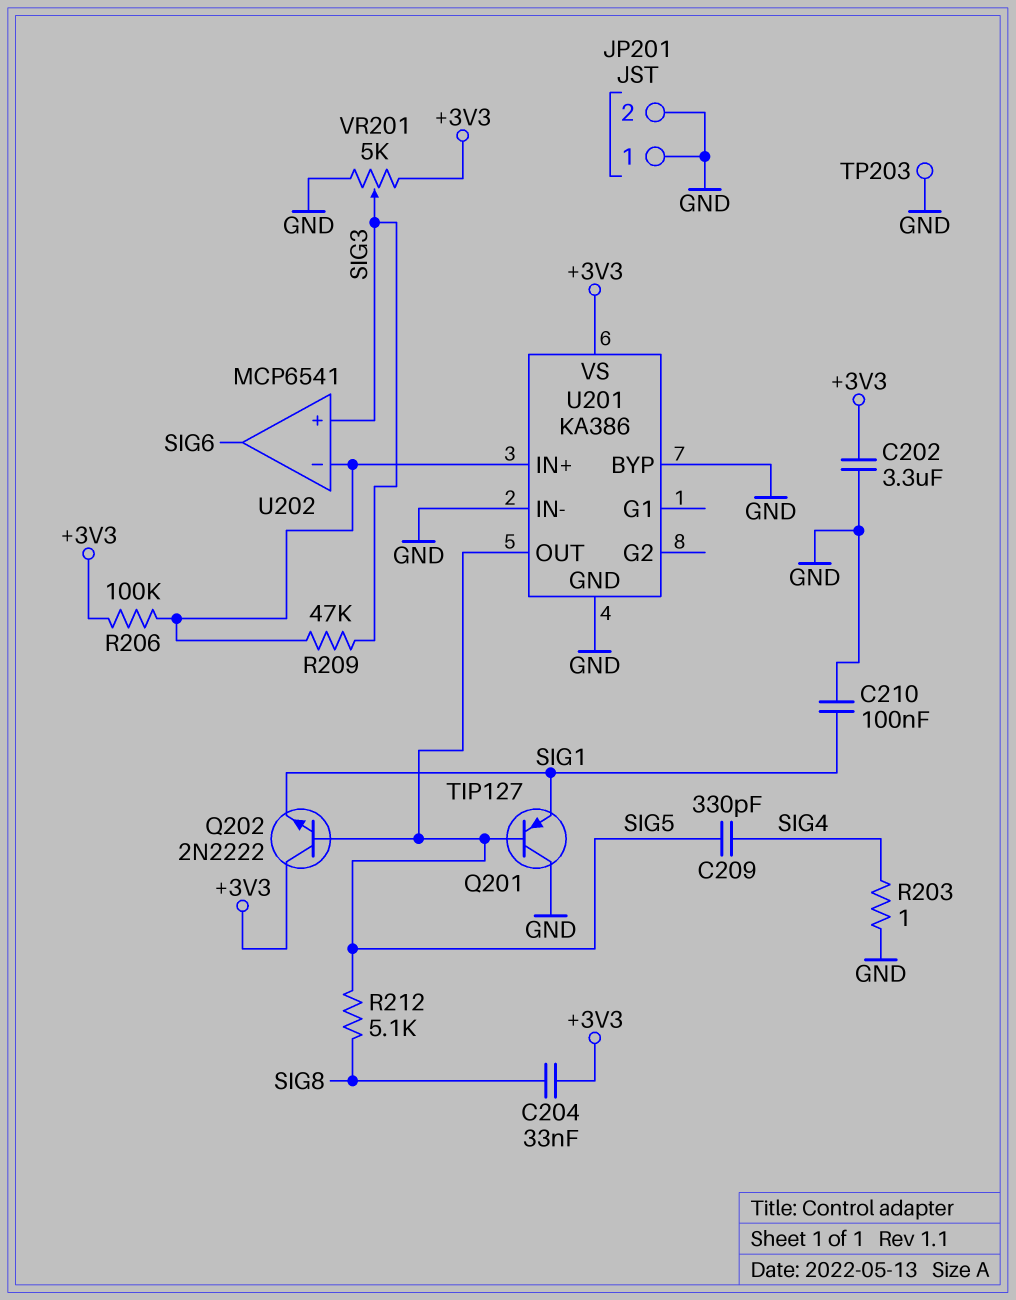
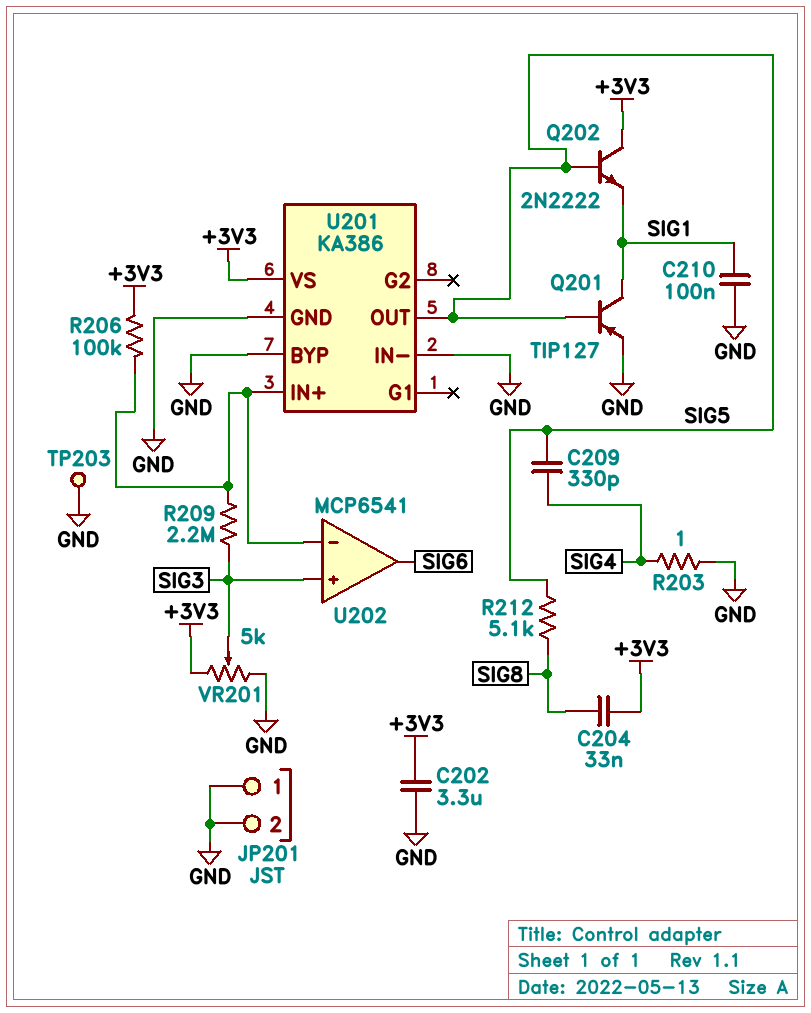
Q201: PNP TIP127 (B SIG5, C GND, E SIG1) -> PNP TIP127 (B SIG5, C SIG1, E GND)
R209: 47k (SIG3, U201/IN+) -> 2.2M (SIG3, U201/IN+)

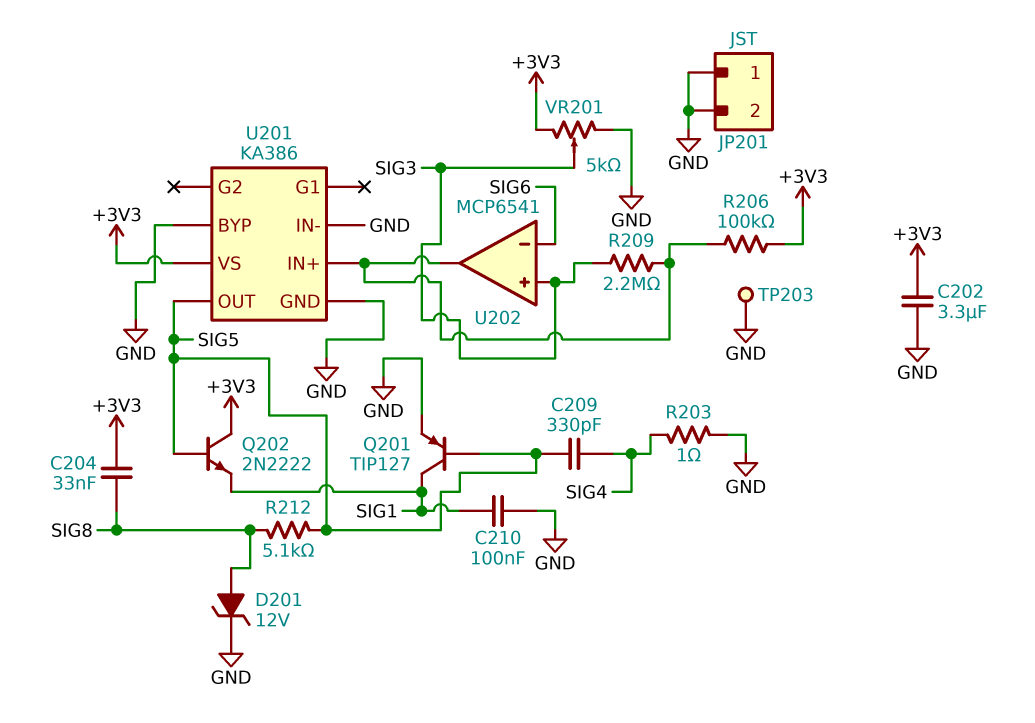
D201: none -> zener 12V (A SIG8, K GND)
U202 pin in-: U201/IN+ -> SIG6
U202 pin out: SIG6 -> U201/IN+

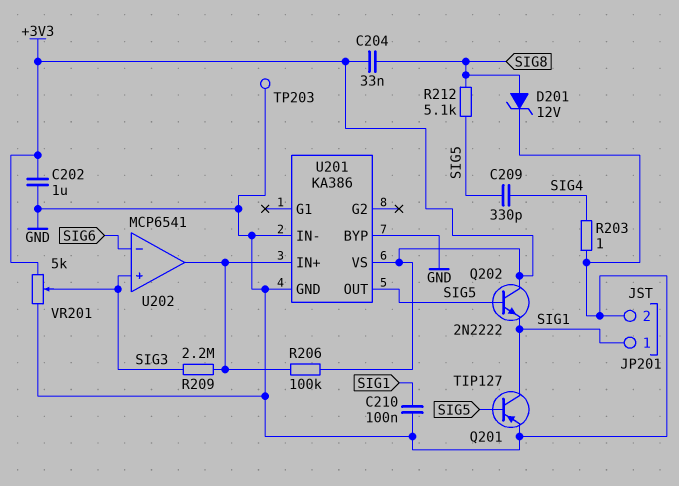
C202: 3.3uF (+3V3, GND) -> 1uF (+3V3, GND)
JP201 pin 1: GND -> SIG1

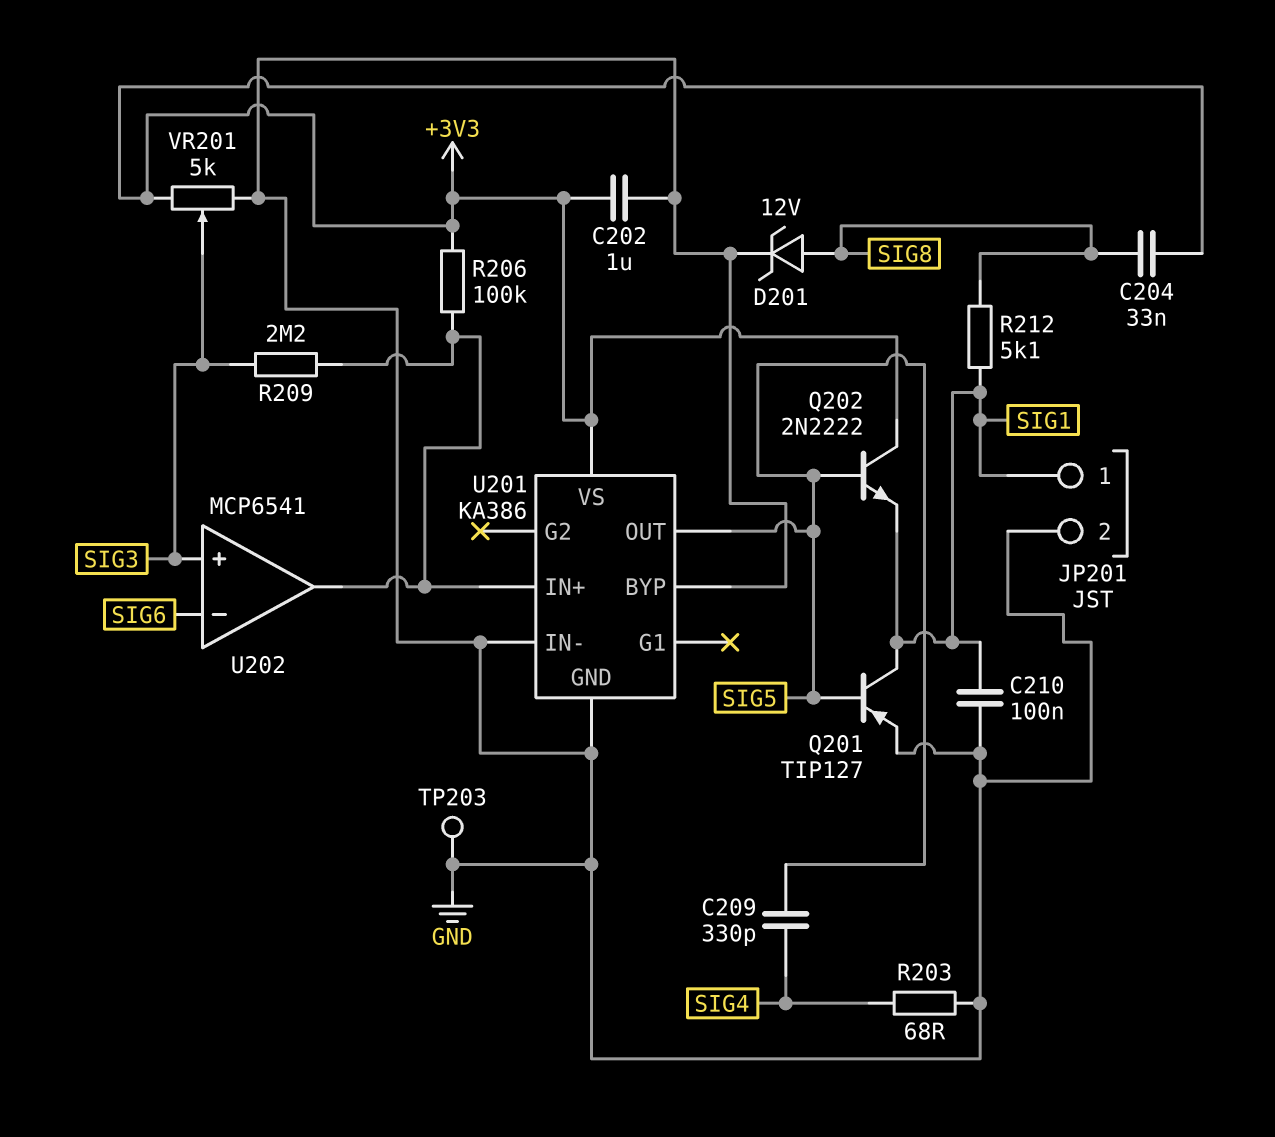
R203: 1 (GND, SIG4) -> 68 (GND, SIG4)
R212: 5.1k (SIG5, SIG8) -> 5.1k (SIG1, SIG8)

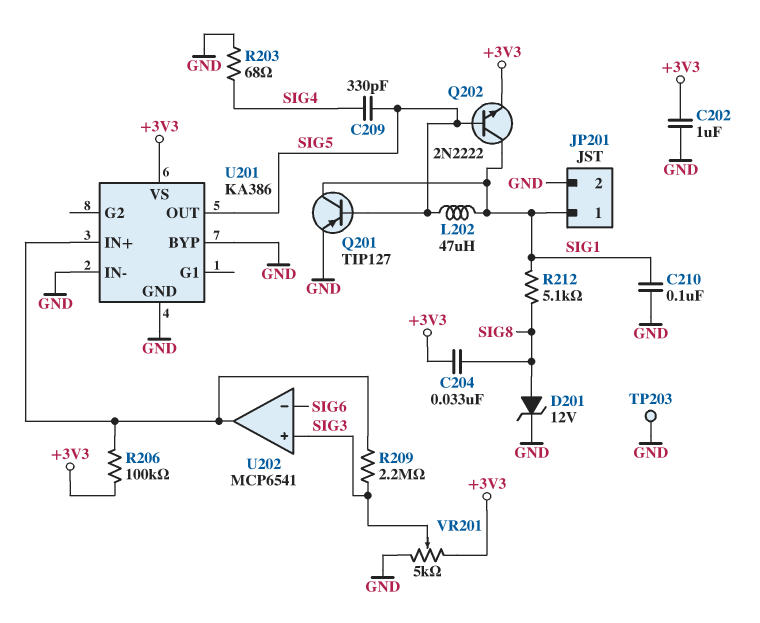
L202: none -> 47uH (SIG1, SIG5)
Q202: NPN 2N2222 (B SIG5, C +3V3, E SIG1) -> NPN 2N2222 (B SIG5, C SIG1, E +3V3)

